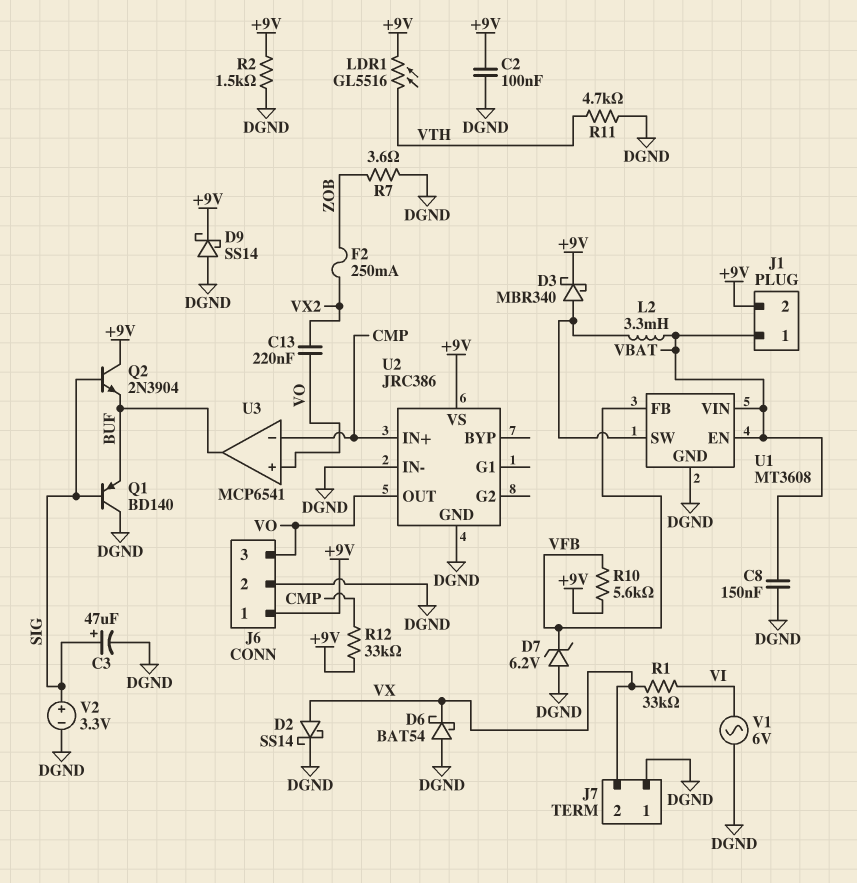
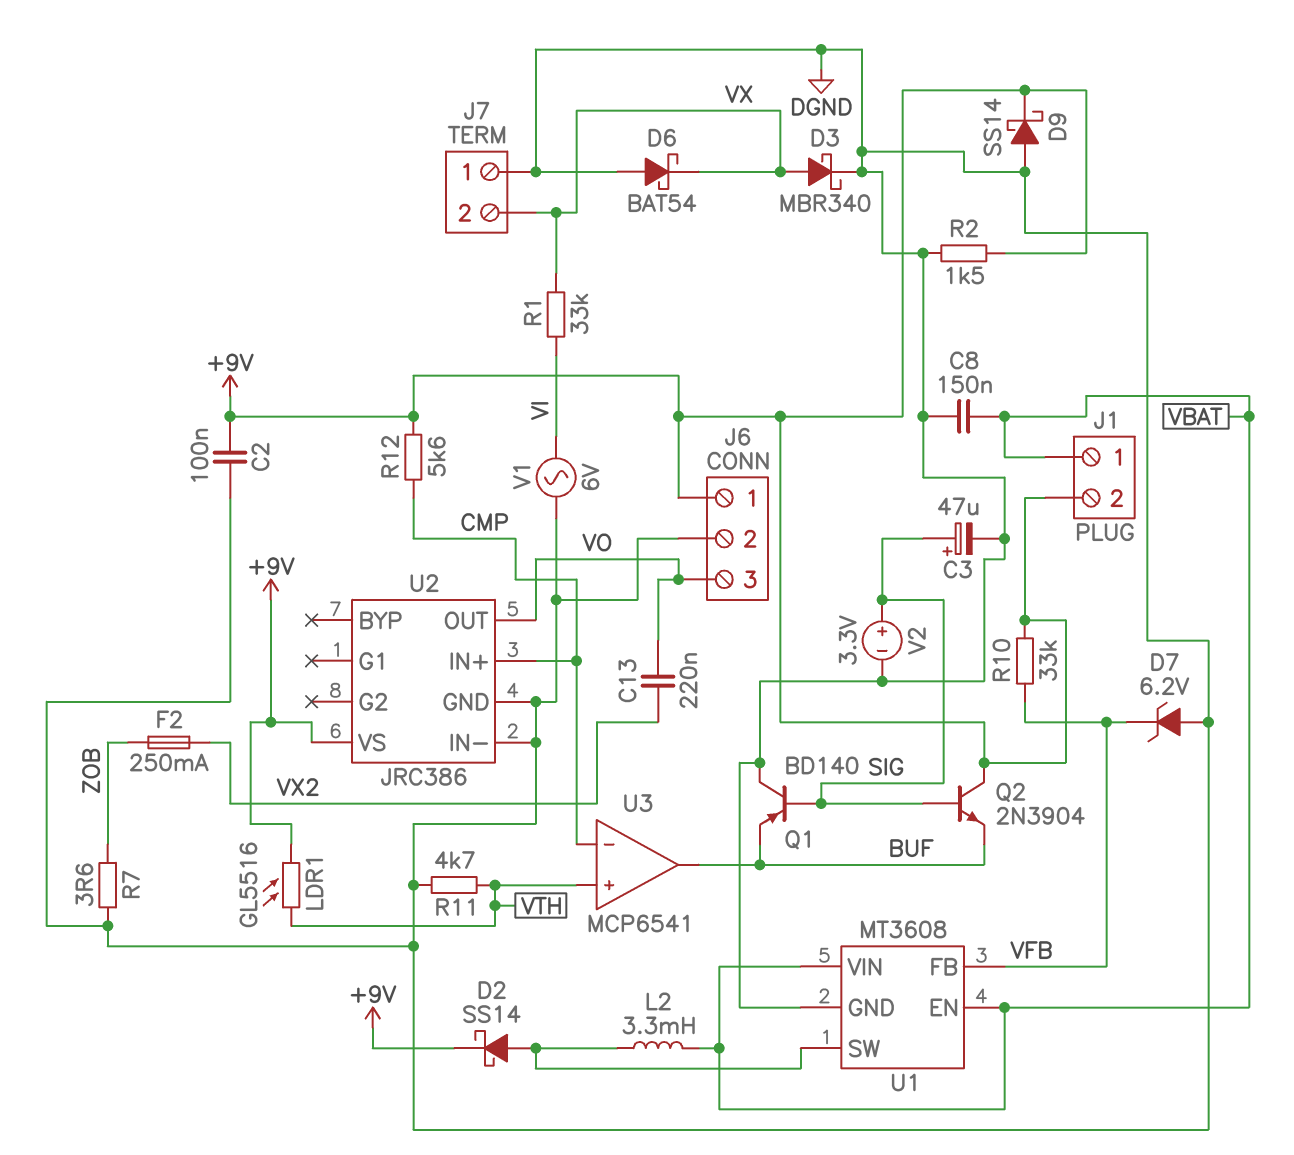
D2: schottky SS14 (A VX, K DGND) -> schottky SS14 (A U1/SW, K +9V)
D3: schottky MBR340 (A U1/SW, K +9V) -> schottky MBR340 (A VX, K DGND)
R10: 5.6k (+9V, VFB) -> 33k (+9V, VFB)
R12: 33k (+9V, CMP) -> 5.6k (+9V, CMP)
U3 pin in+: VO -> VTH

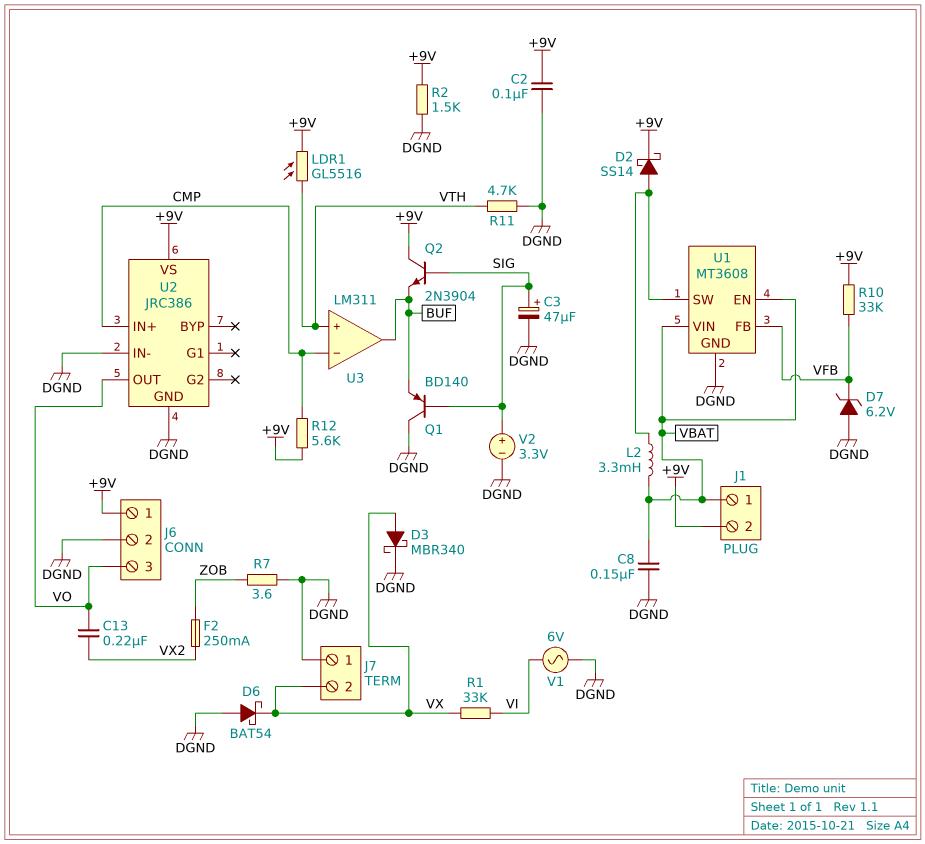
D9: schottky SS14 (A DGND, K +9V) -> none
U3: MCP6541 -> LM311

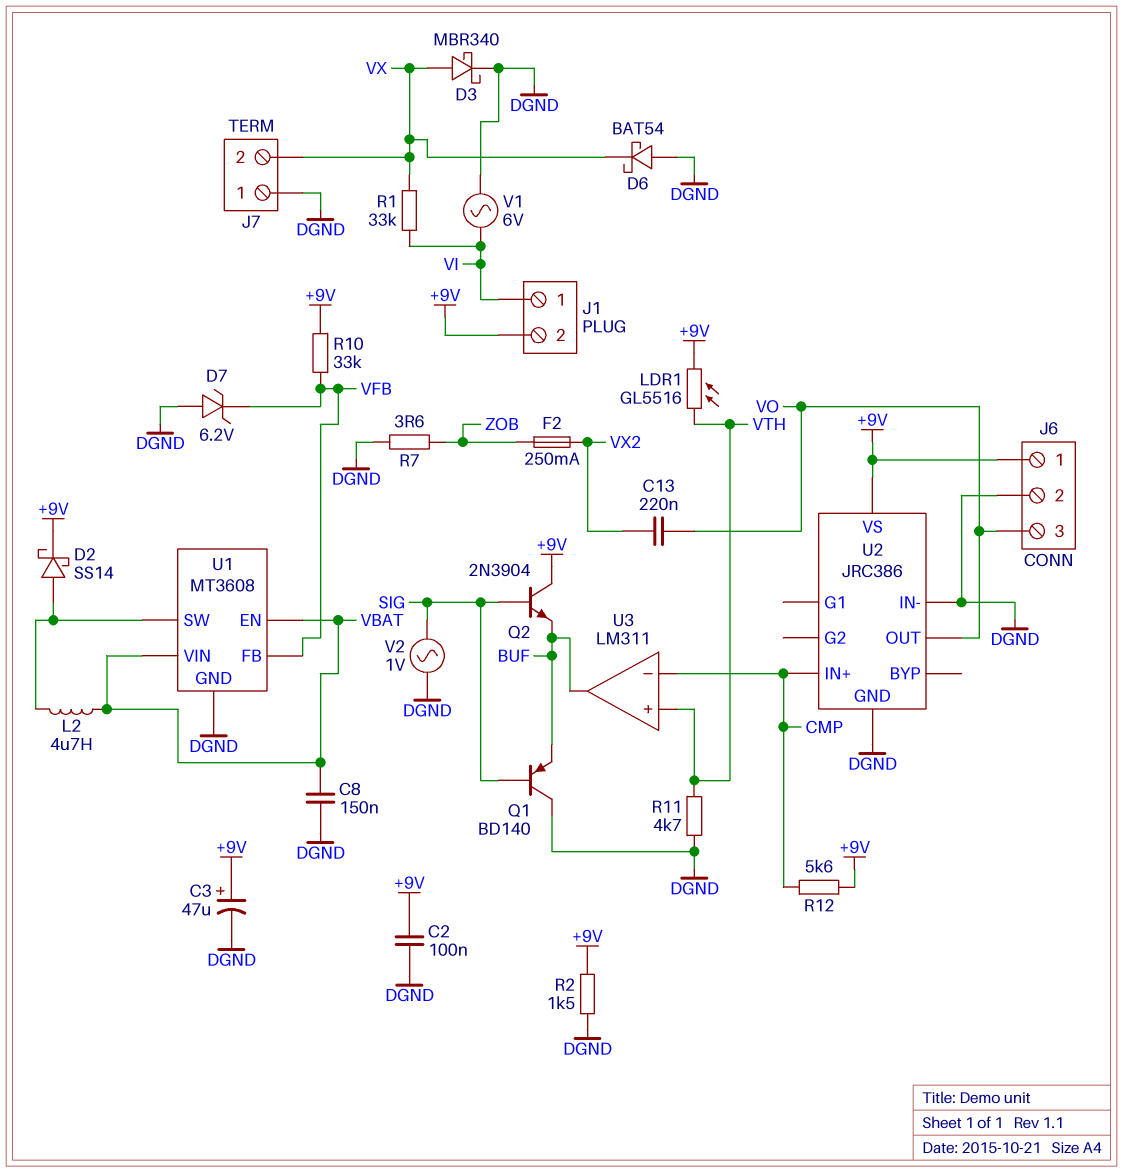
C3: 47uF (plus SIG, minus DGND) -> 47uF (plus +9V, minus DGND)
J1 pin 1: VBAT -> VI
L2: 3.3mH (U1/SW, VBAT) -> 4.7uH (U1/SW, VBAT)
V2: 3.3V (plus SIG, minus DGND) -> AC 1V (DGND, SIG)

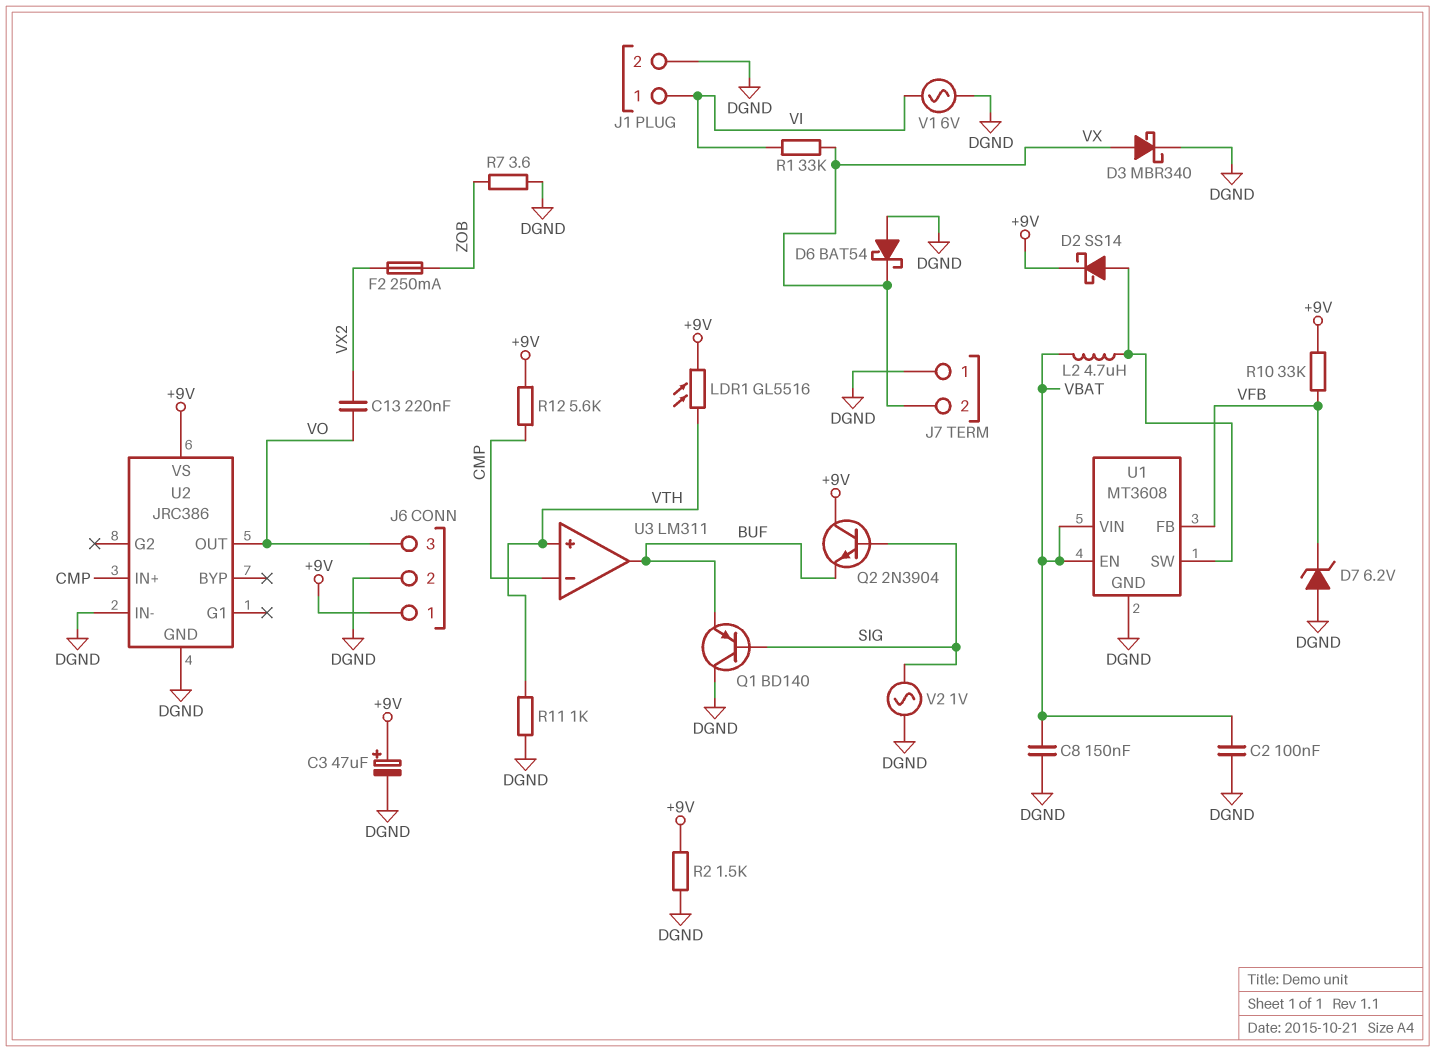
C2: 100nF (+9V, DGND) -> 100nF (DGND, VBAT)
J1 pin 2: +9V -> DGND
R11: 4.7k (DGND, VTH) -> 1k (DGND, VTH)

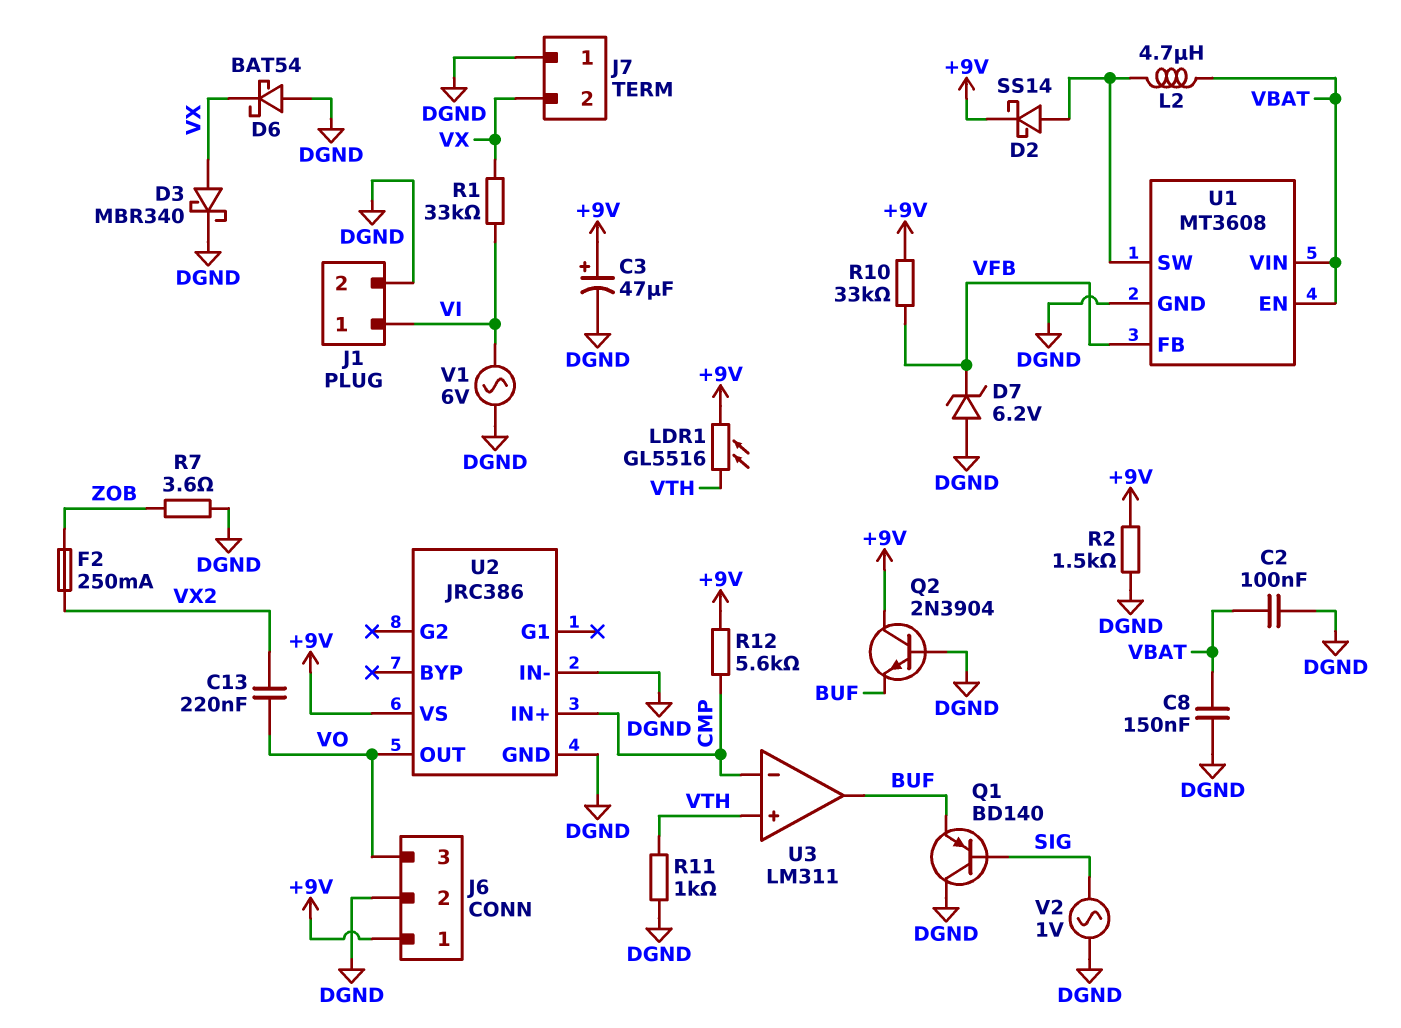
Q2: NPN 2N3904 (B SIG, C +9V, E BUF) -> NPN 2N3904 (B DGND, C +9V, E BUF)

